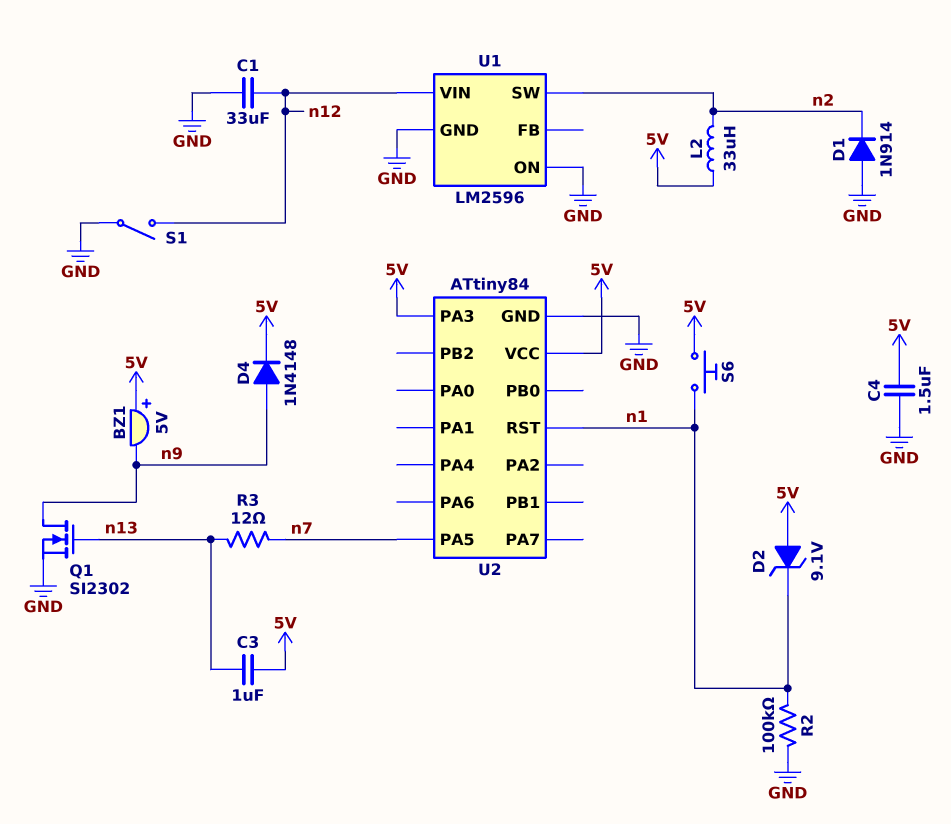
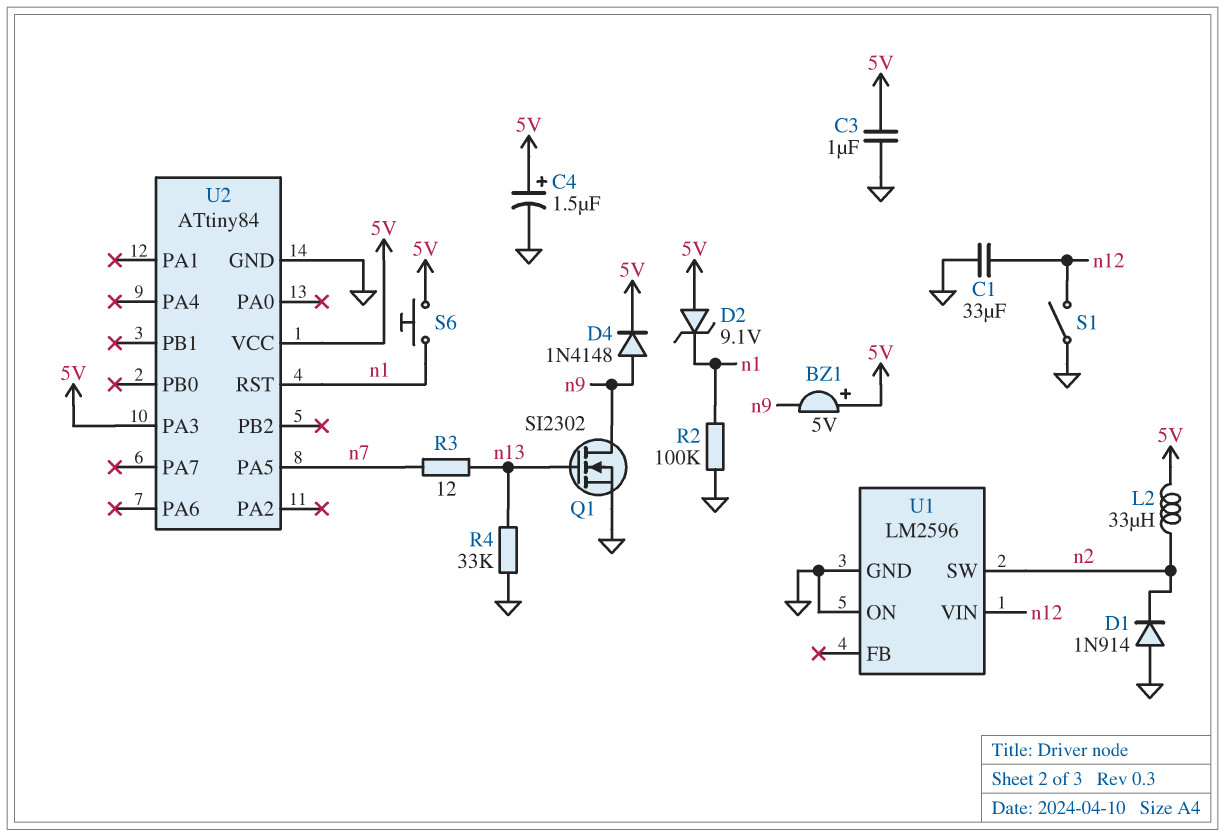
C3: 1uF (5V, n13) -> 1uF (5V, GND)
C4: 1.5uF (5V, GND) -> 1.5uF (plus 5V, minus GND)
R4: none -> 33k (GND, n13)

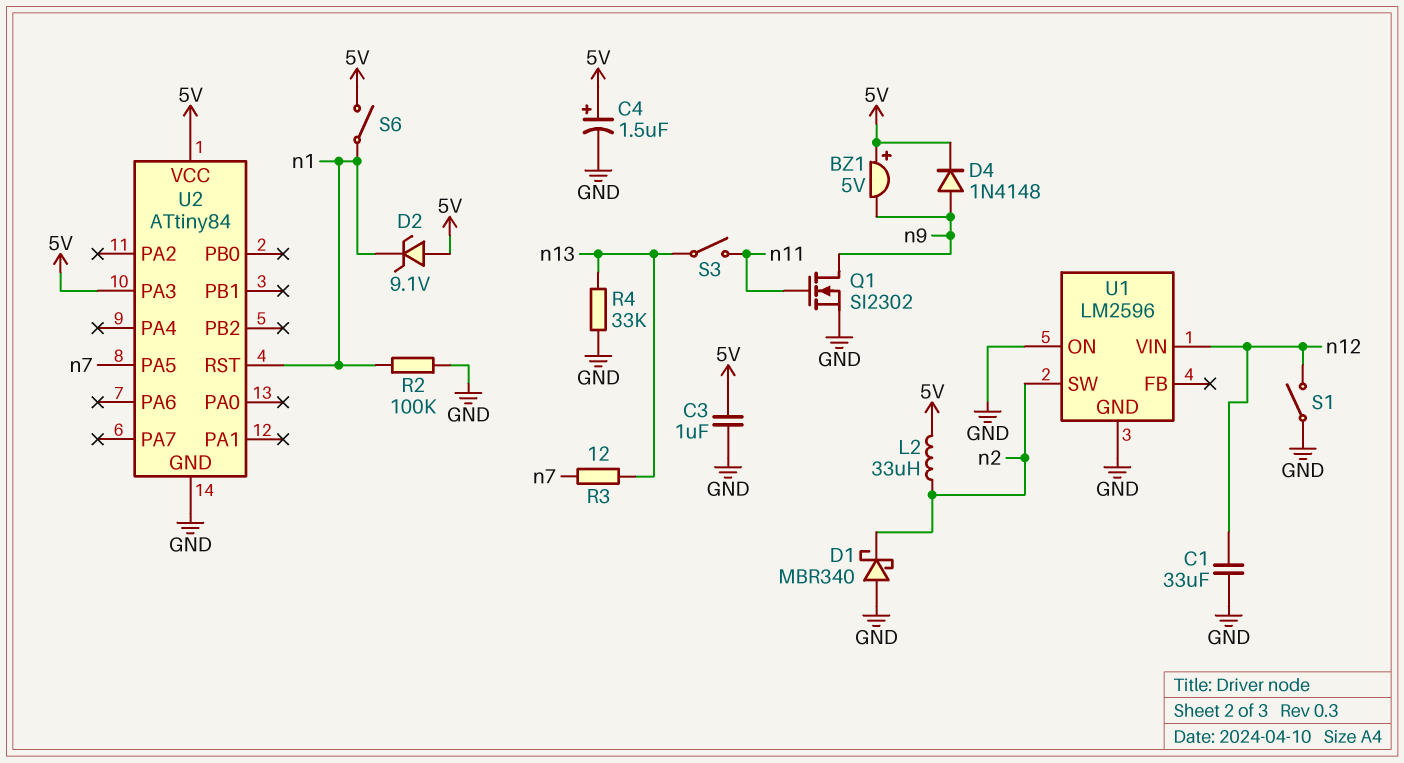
D1: diode 1N914 (A GND, K n2) -> schottky MBR340 (A GND, K n2)
Q1: NMOS SI2302 (G n13, D n9, S GND) -> NMOS SI2302 (G n11, D n9, S GND)
S3: none -> switch (n11, n13)
S6: button (5V, n1) -> switch (5V, n1)

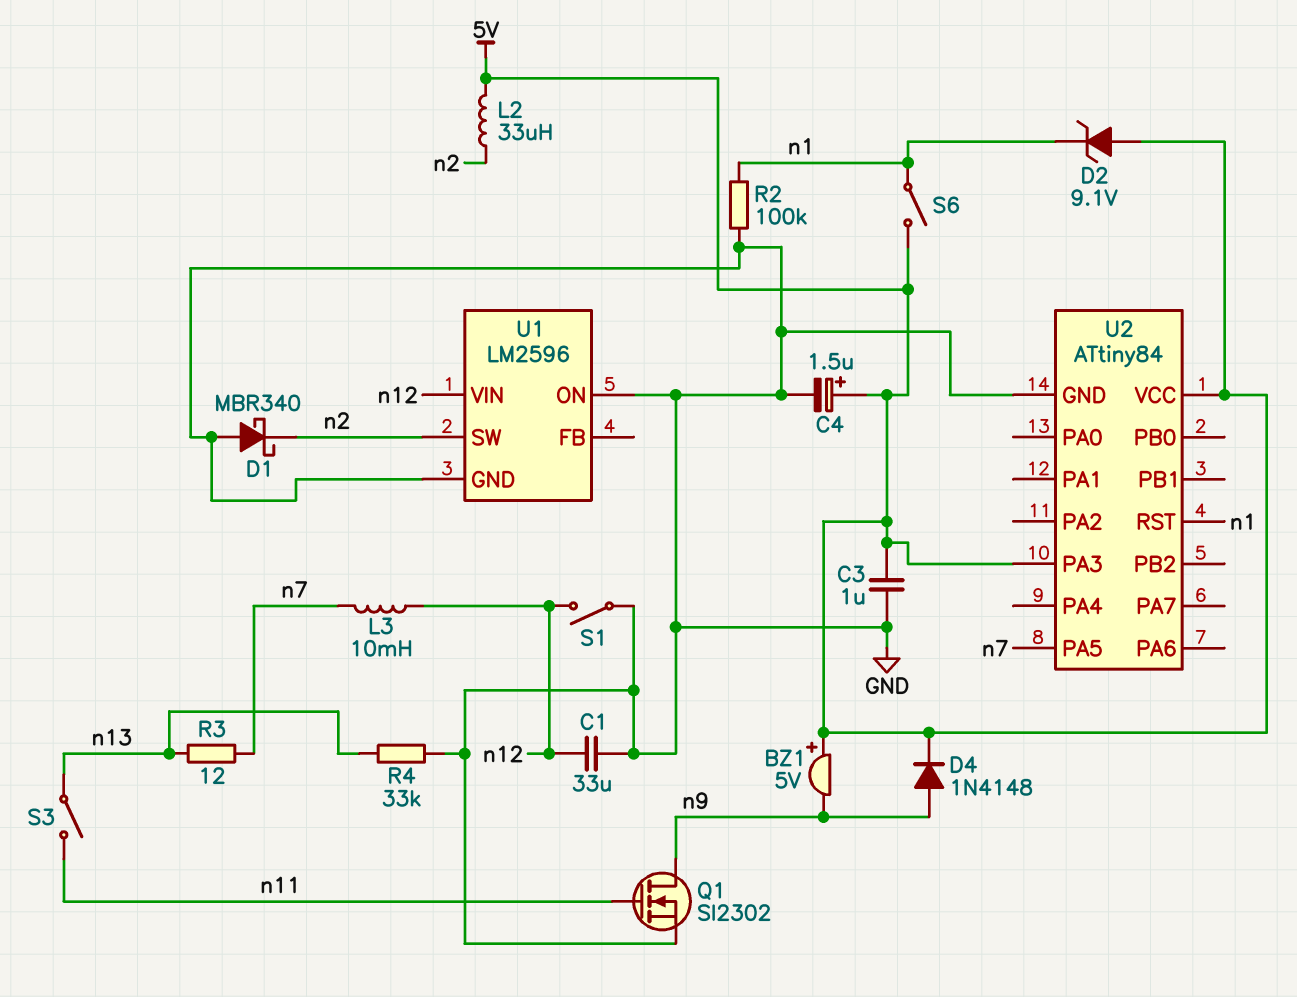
L3: none -> 10mH (n7, n12)

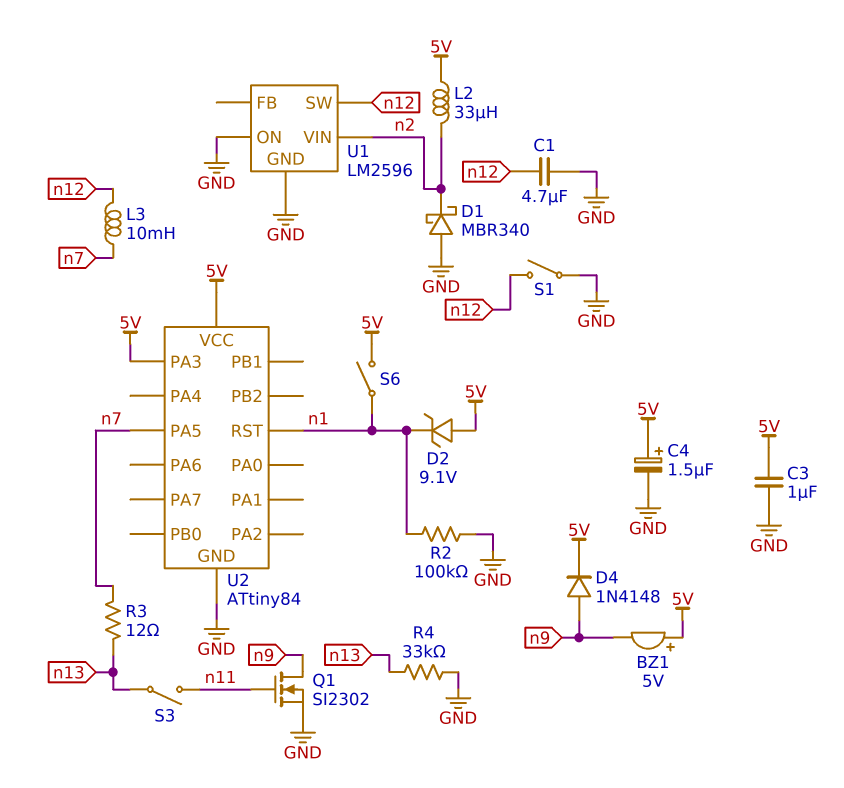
C1: 33uF (GND, n12) -> 4.7uF (GND, n12)
U1 pin SW: n2 -> n12
U1 pin VIN: n12 -> n2

